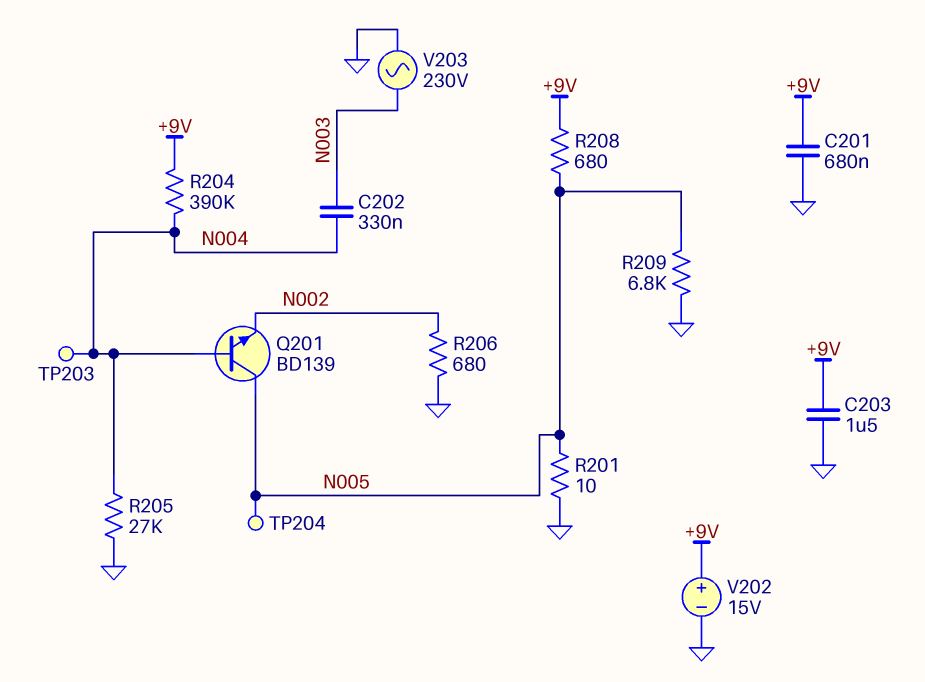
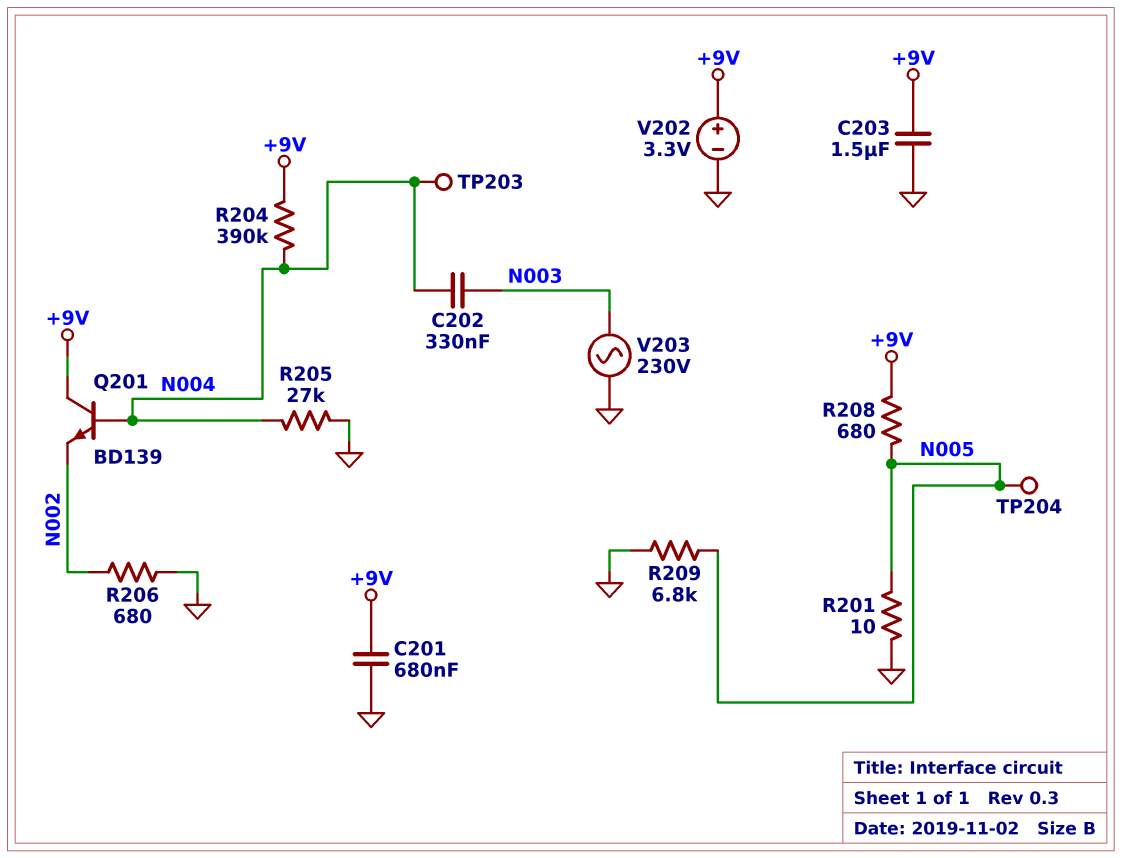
Q201: NPN BD139 (B N004, C N005, E N002) -> NPN BD139 (B N004, C +9V, E N002)
V202: 15V (plus +9V, minus GND) -> 3.3V (plus +9V, minus GND)

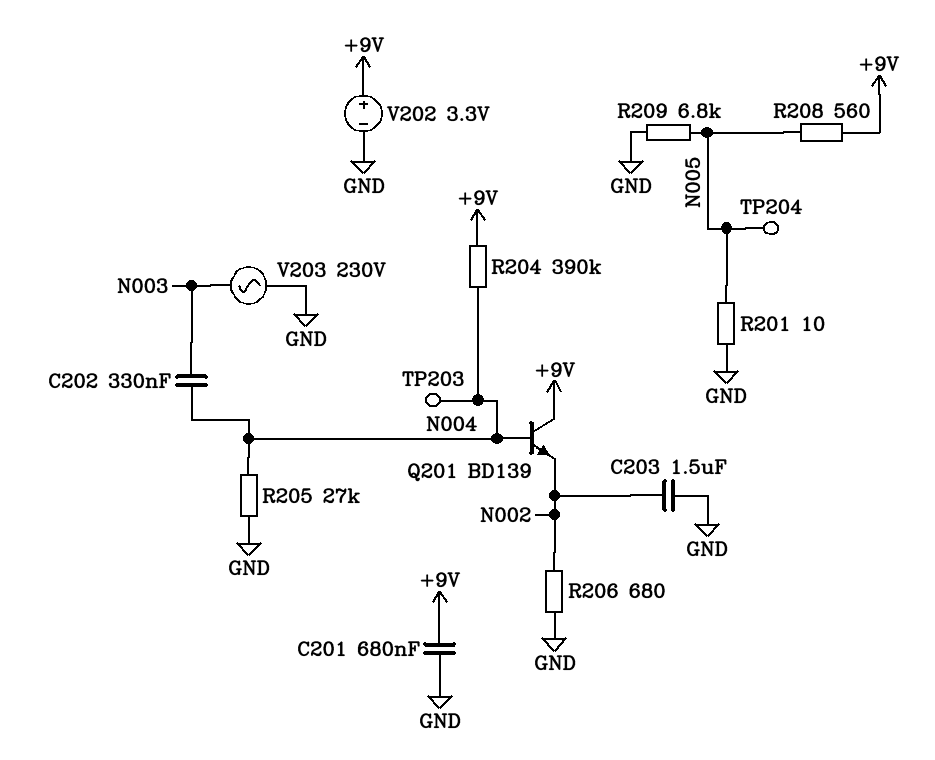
C203: 1.5uF (+9V, GND) -> 1.5uF (GND, N002)
R208: 680 (+9V, N005) -> 560 (+9V, N005)

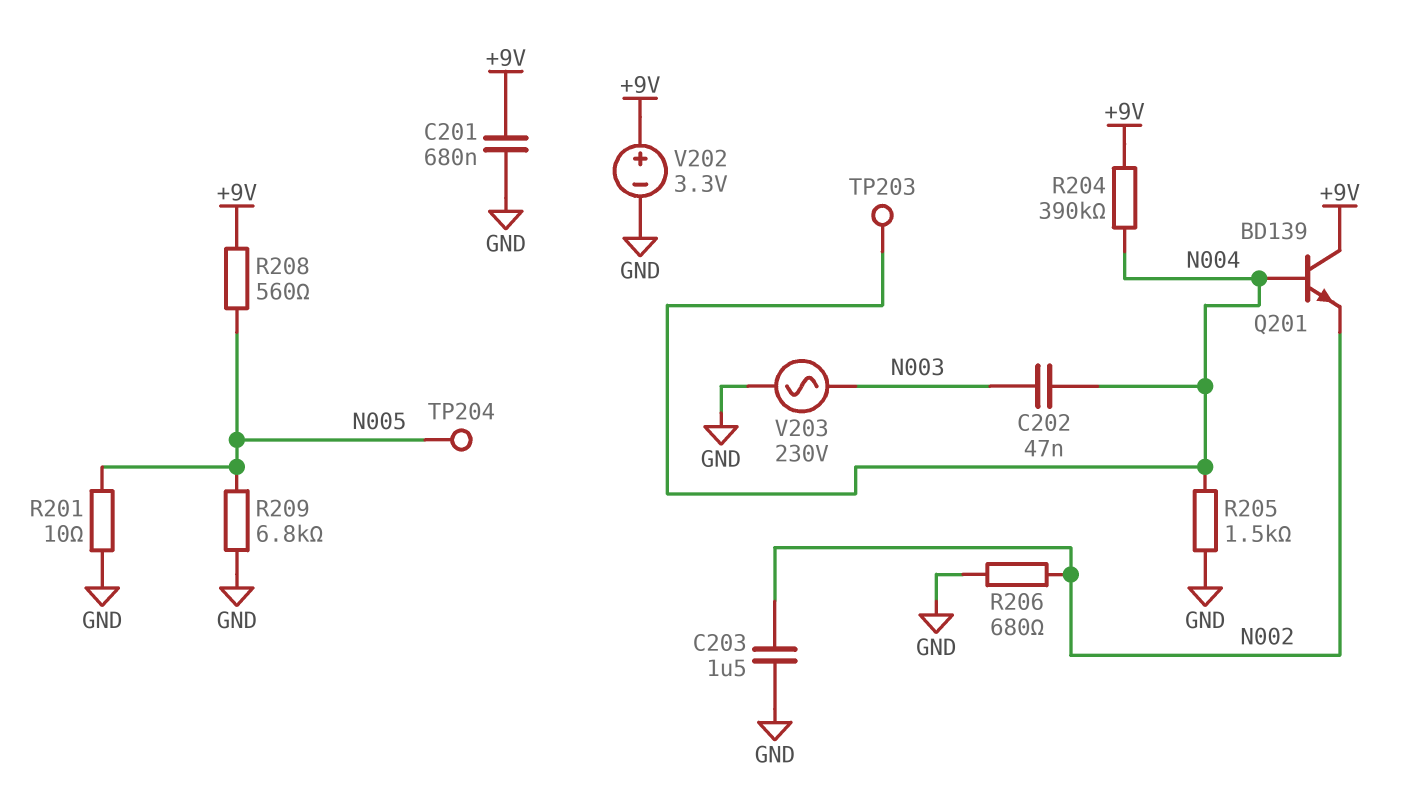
C202: 330nF (N003, N004) -> 47nF (N003, N004)
R205: 27k (GND, N004) -> 1.5k (GND, N004)

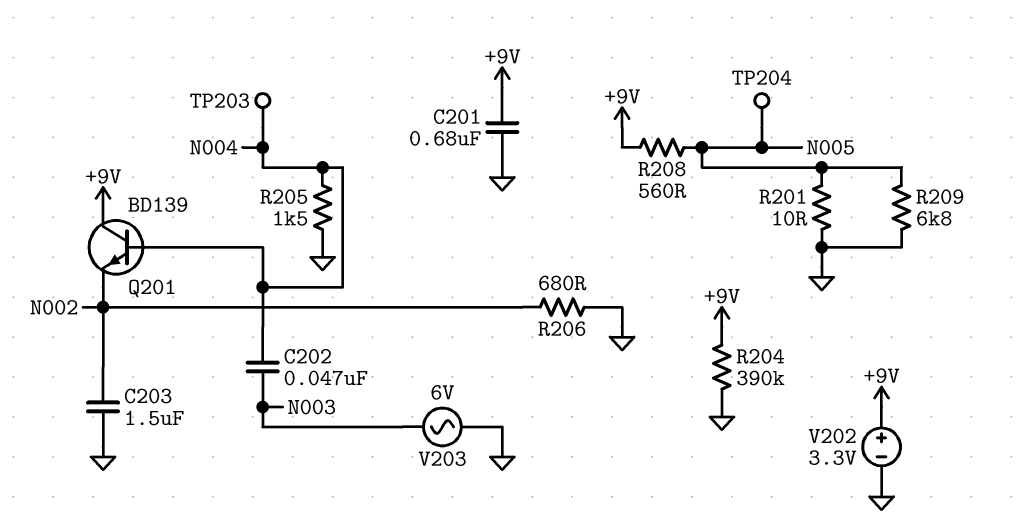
R204: 390k (+9V, N004) -> 390k (+9V, GND)
V203: AC 230V (GND, N003) -> AC 6V (GND, N003)

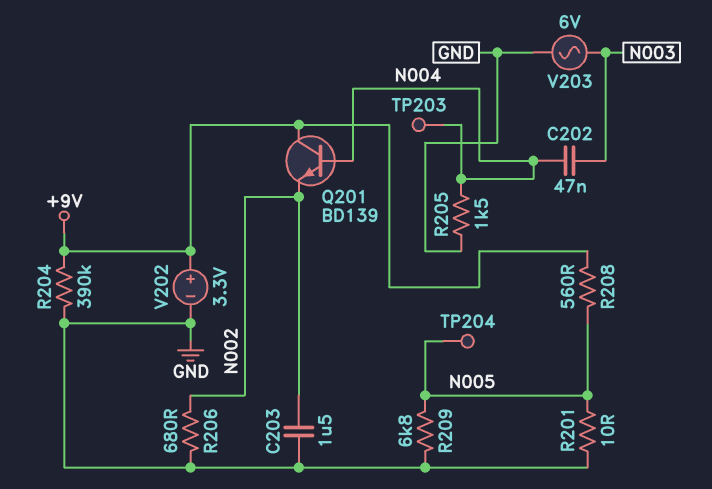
C201: 680nF (+9V, GND) -> none

